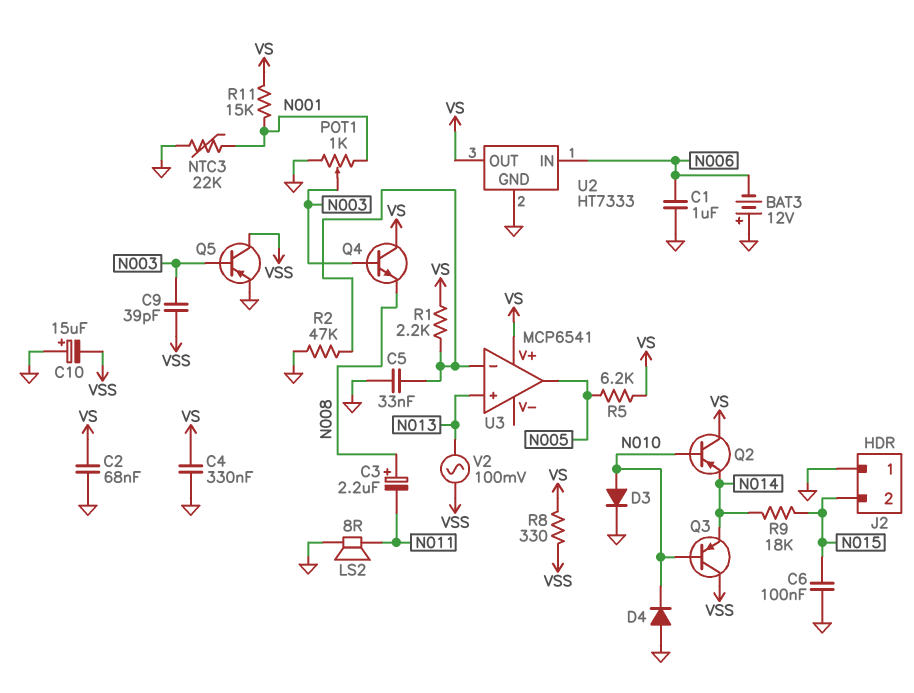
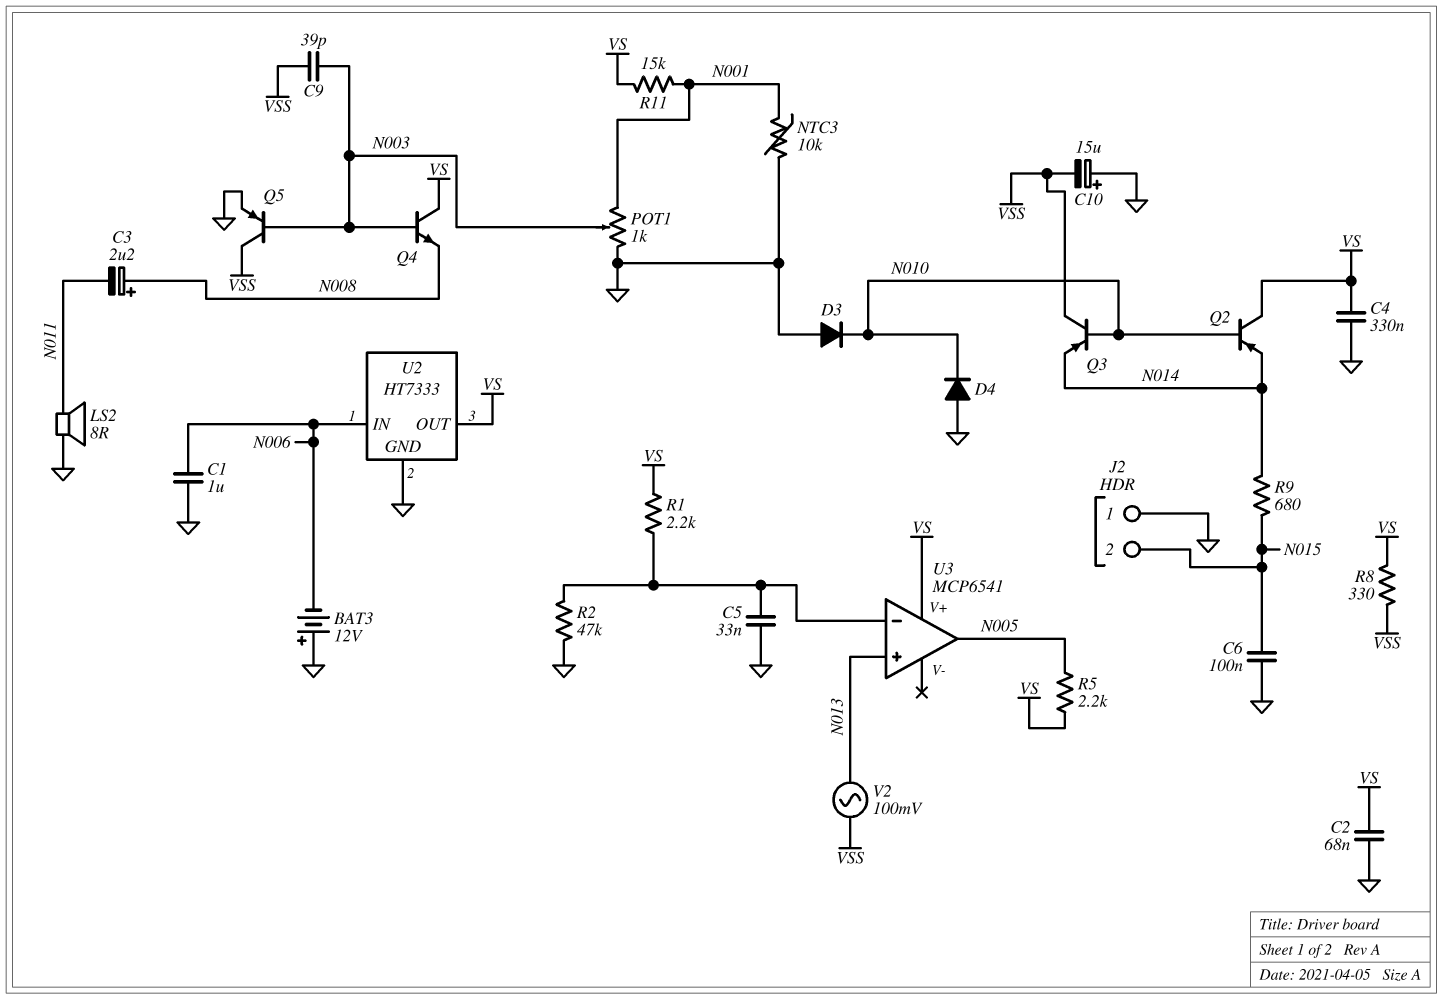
D3: diode (A N010, K GND) -> diode (A GND, K N010)
NTC3: 22k (GND, N001) -> 10k (GND, N001)
R5: 6.2k (N005, VS) -> 2.2k (N005, VS)
R9: 18k (N014, N015) -> 680 (N014, N015)

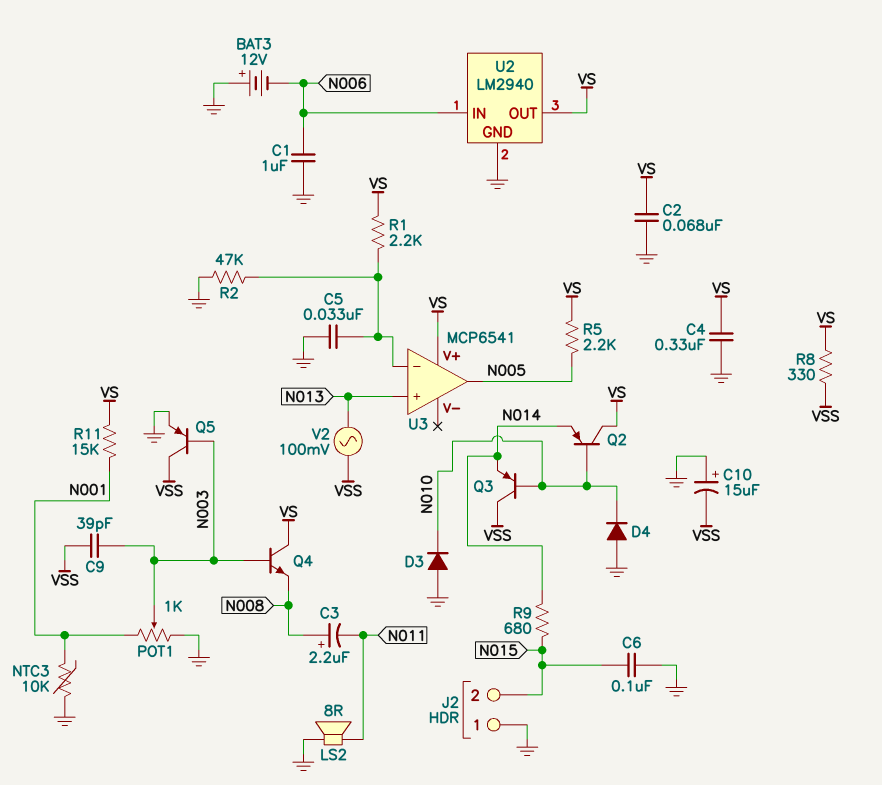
U2: HT7333 -> LM2940

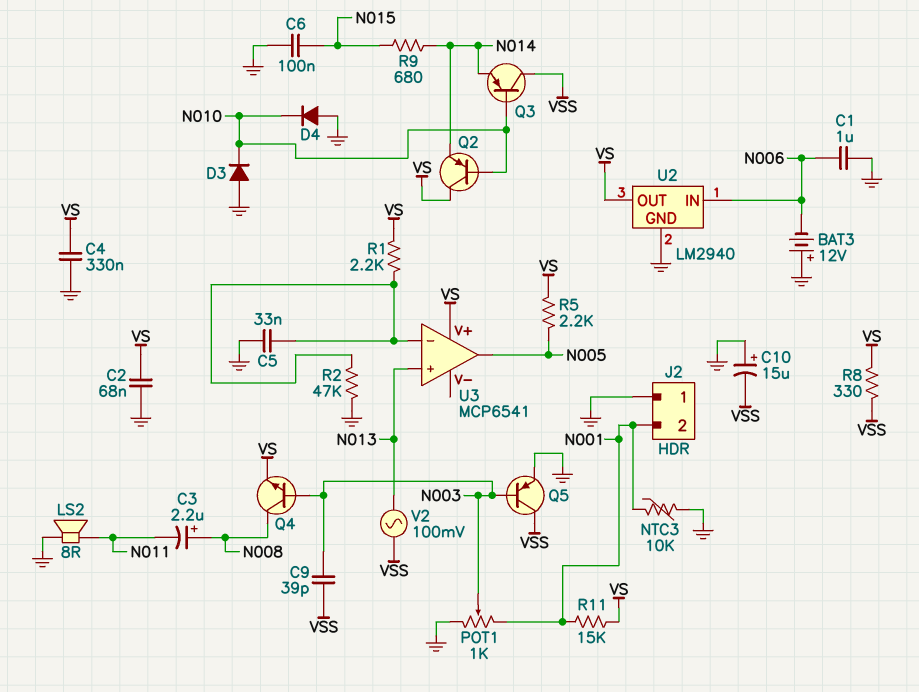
J2 pin 2: N015 -> N001
Q4: NPN (B N003, C VS, E N008) -> NPN (B N003, C N008, E VS)

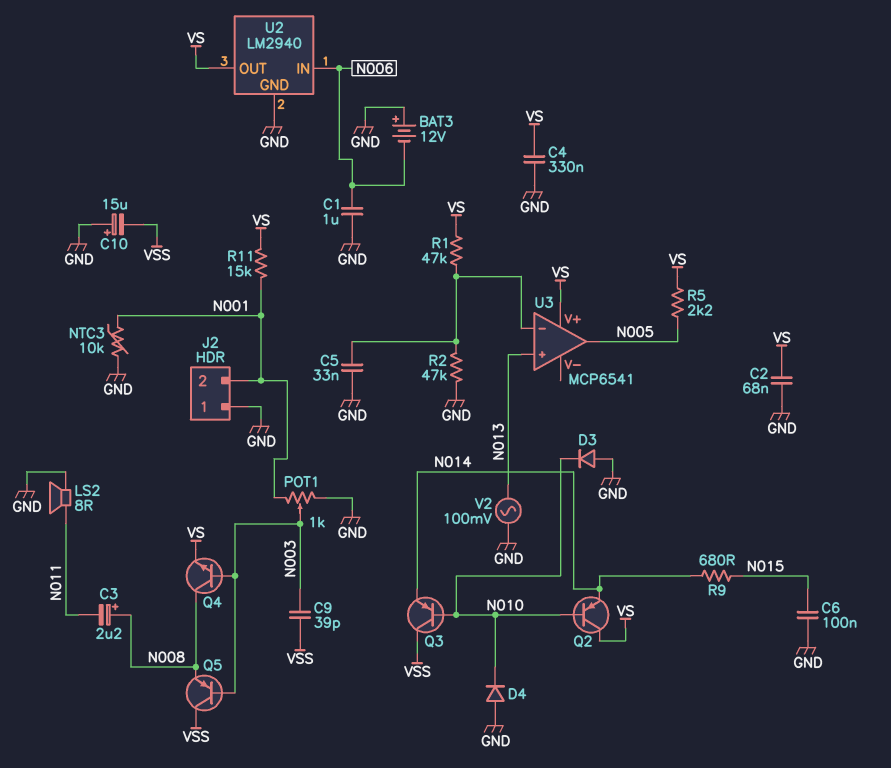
Q5: PNP (B N003, C VSS, E GND) -> PNP (B N003, C VSS, E N008)
R1: 2.2k (U3/in-, VS) -> 47k (U3/in-, VS)
R8: 330 (VS, VSS) -> none
V2: AC 100mV (N013, VSS) -> AC 100mV (GND, N013)

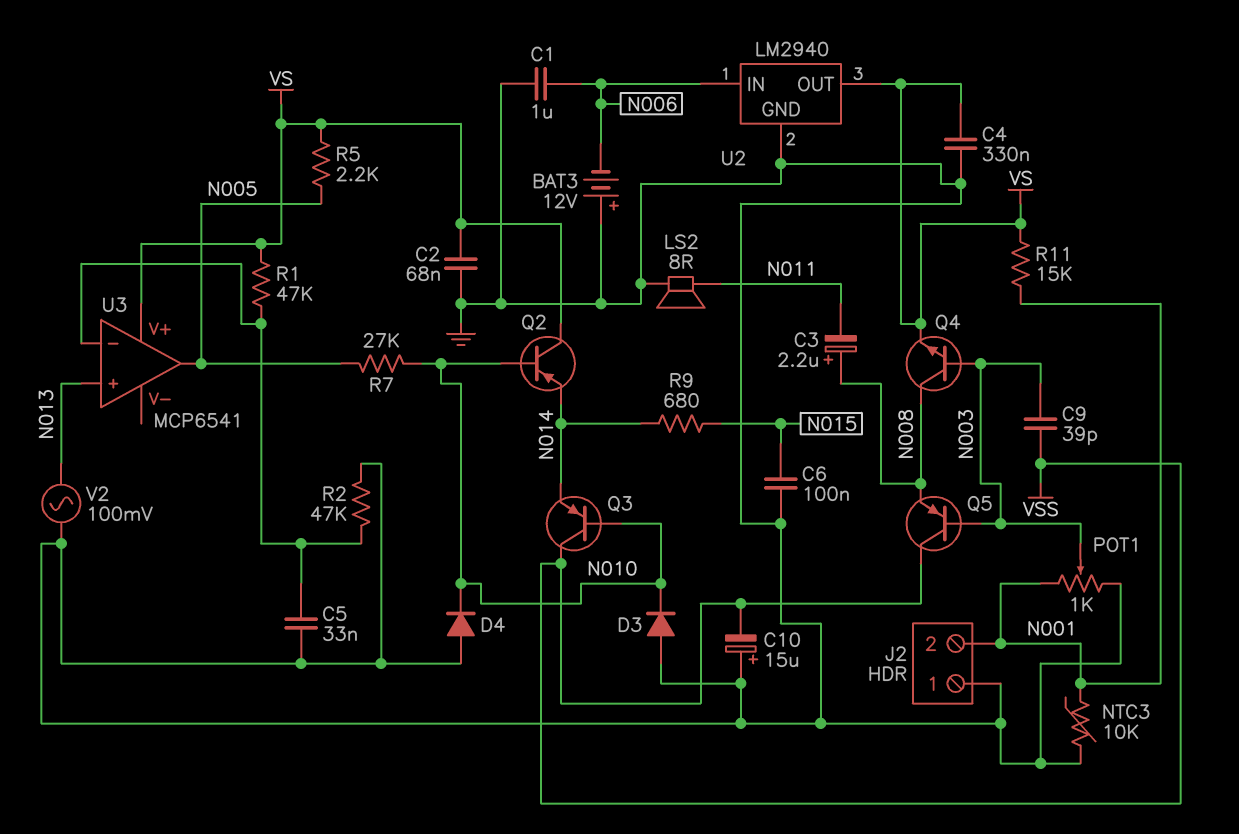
R7: none -> 27k (N005, N010)

